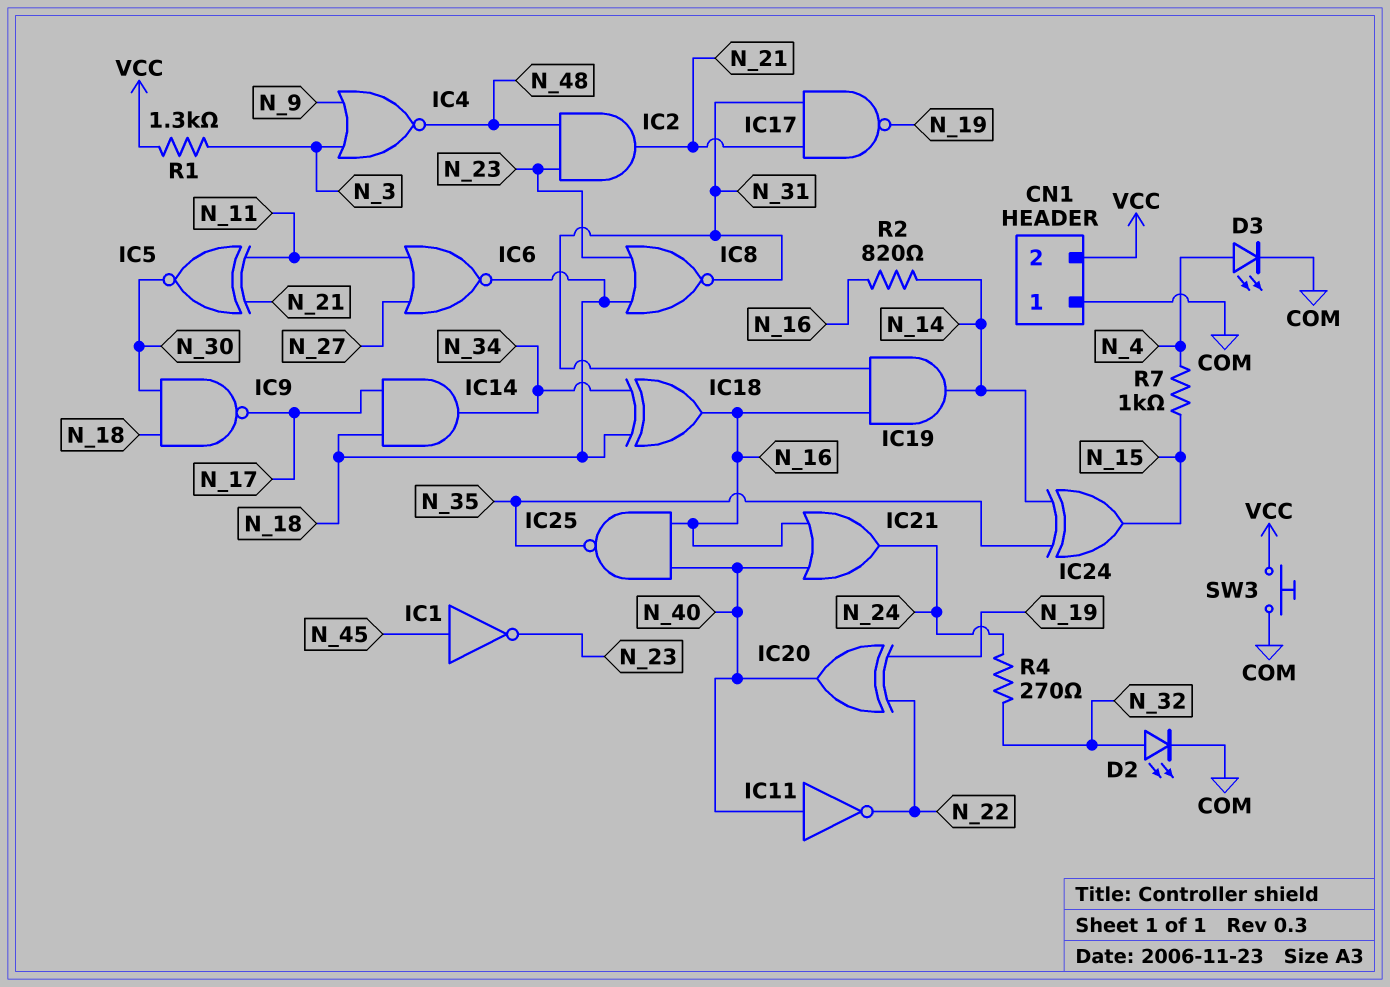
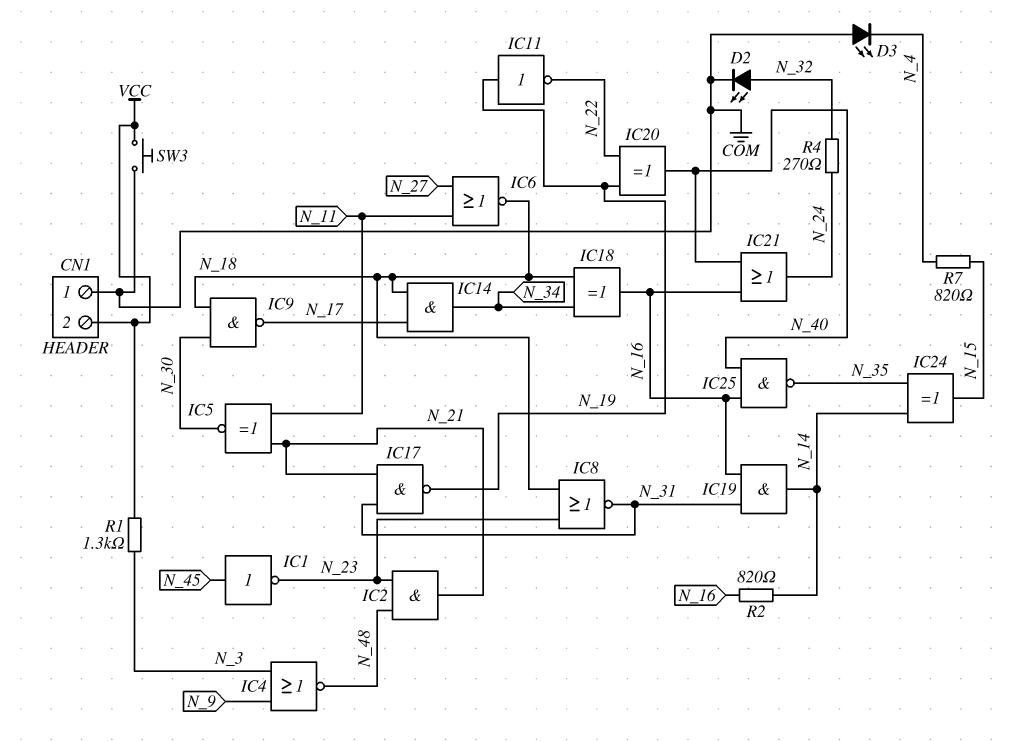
D3: LED (A N_4, K COM) -> LED (A COM, K N_4)
IC11: NOT (in N_40, out N_22) -> NOT (in N_19, out N_22)
R7: 1k (N_4, N_15) -> 820 (N_4, N_15)

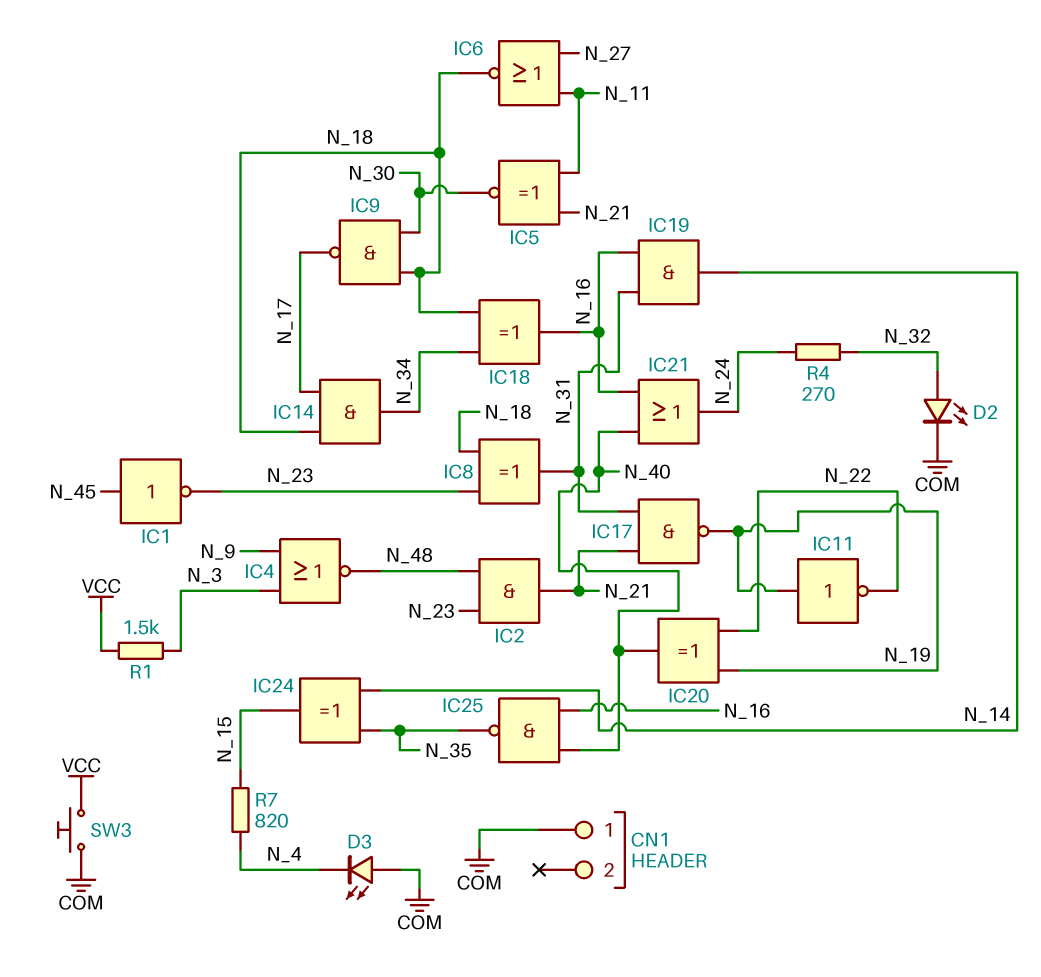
CN1 pin 2: VCC -> none
IC8: NOR (in N_18, in N_23, out N_31) -> XOR (in N_18, in N_23, out N_31)
R1: 1.3k (N_3, VCC) -> 1.5k (N_3, VCC)
R2: 820 (N_14, N_16) -> none

